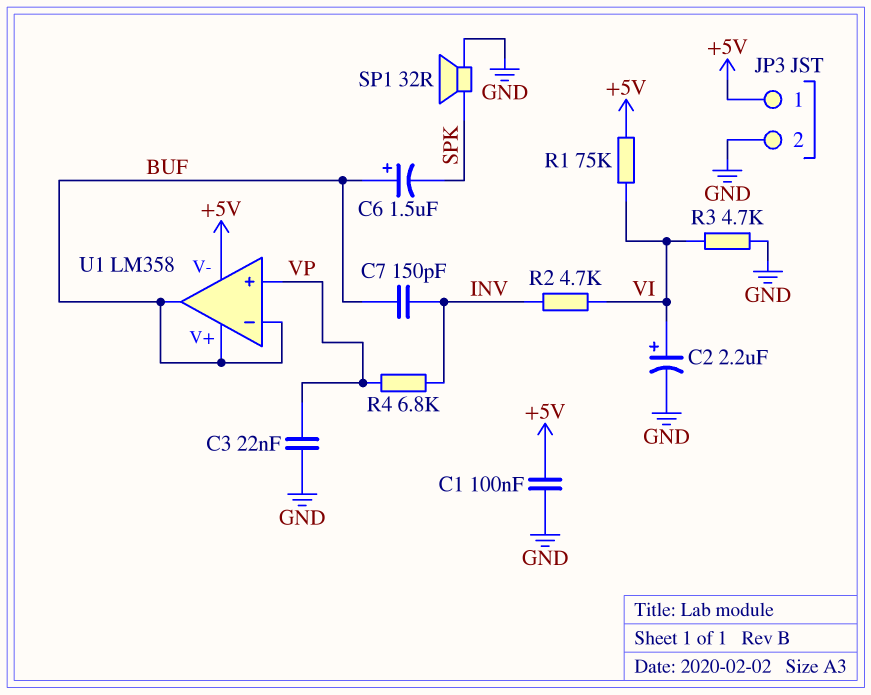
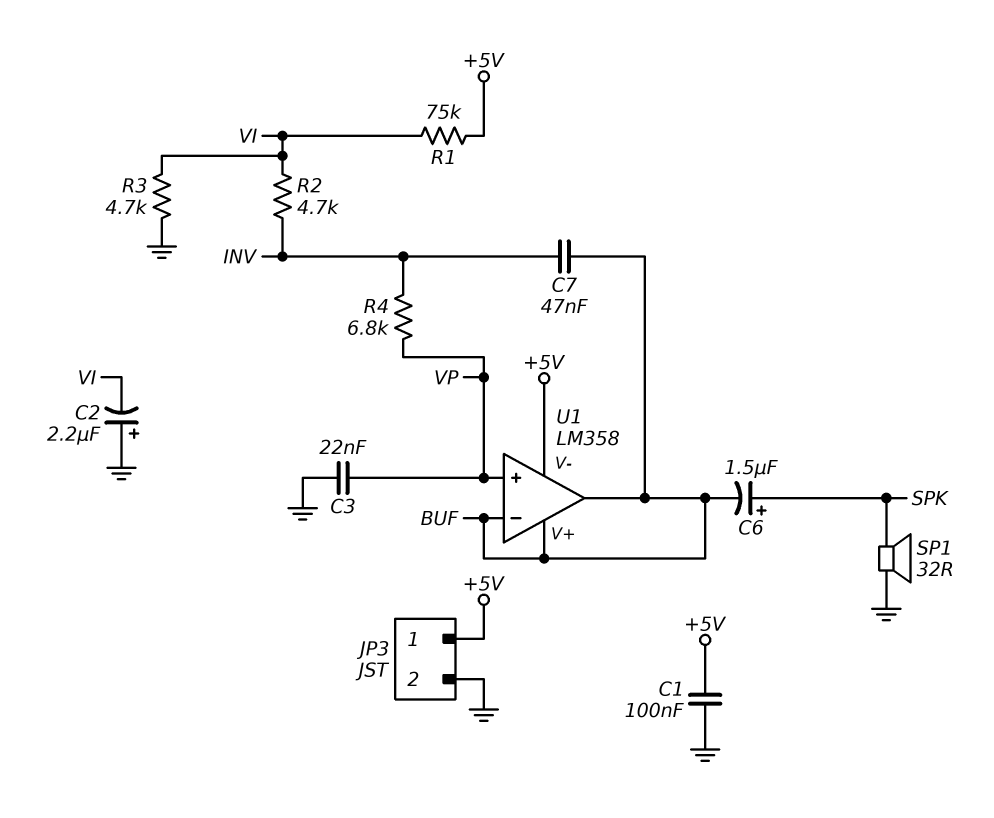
C2: 2.2uF (plus VI, minus GND) -> 2.2uF (plus GND, minus VI)
C6: 1.5uF (plus BUF, minus SPK) -> 1.5uF (plus SPK, minus BUF)
C7: 150pF (BUF, INV) -> 47nF (BUF, INV)

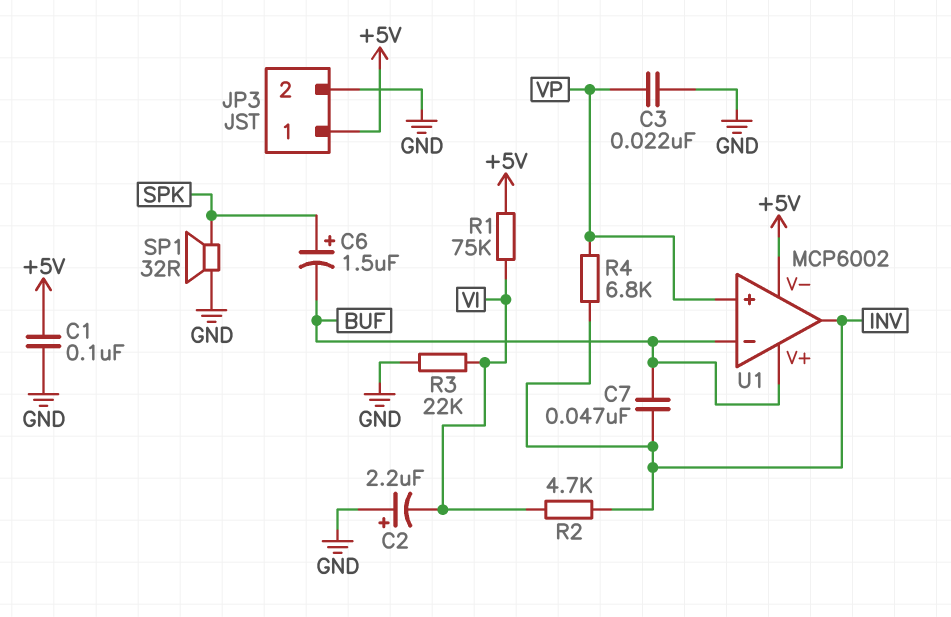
R3: 4.7k (GND, VI) -> 22k (GND, VI)
U1: LM358 -> MCP6002
U1 pin out: BUF -> INV

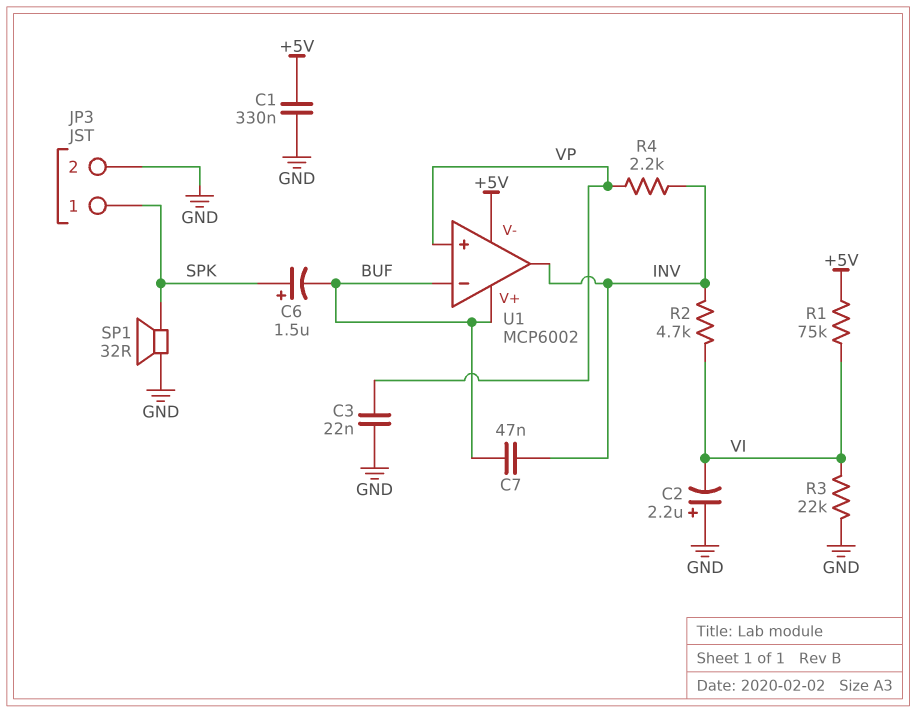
C1: 100nF (+5V, GND) -> 330nF (+5V, GND)
JP3 pin 1: +5V -> SPK
R4: 6.8k (INV, VP) -> 2.2k (INV, VP)

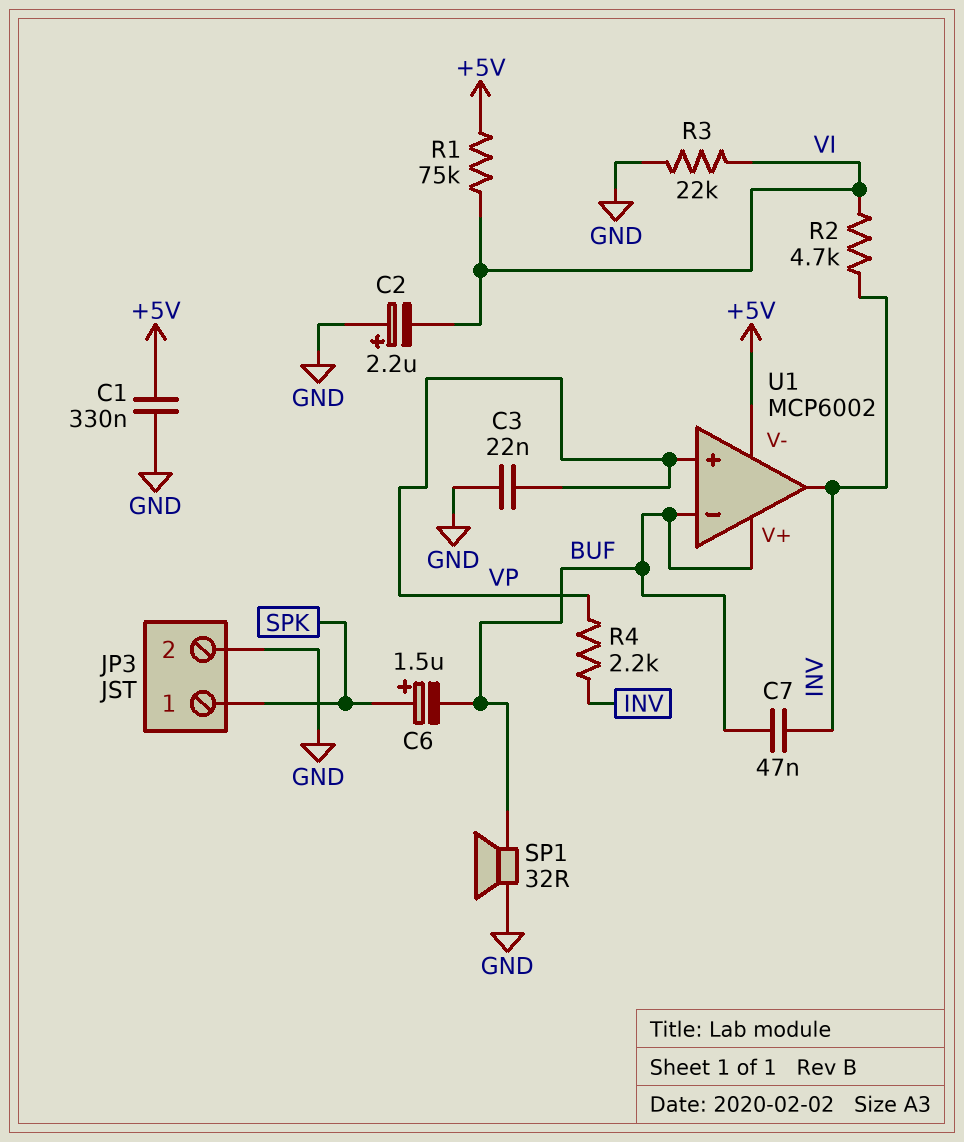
SP1: speaker 32R (GND, SPK) -> speaker 32R (BUF, GND)

